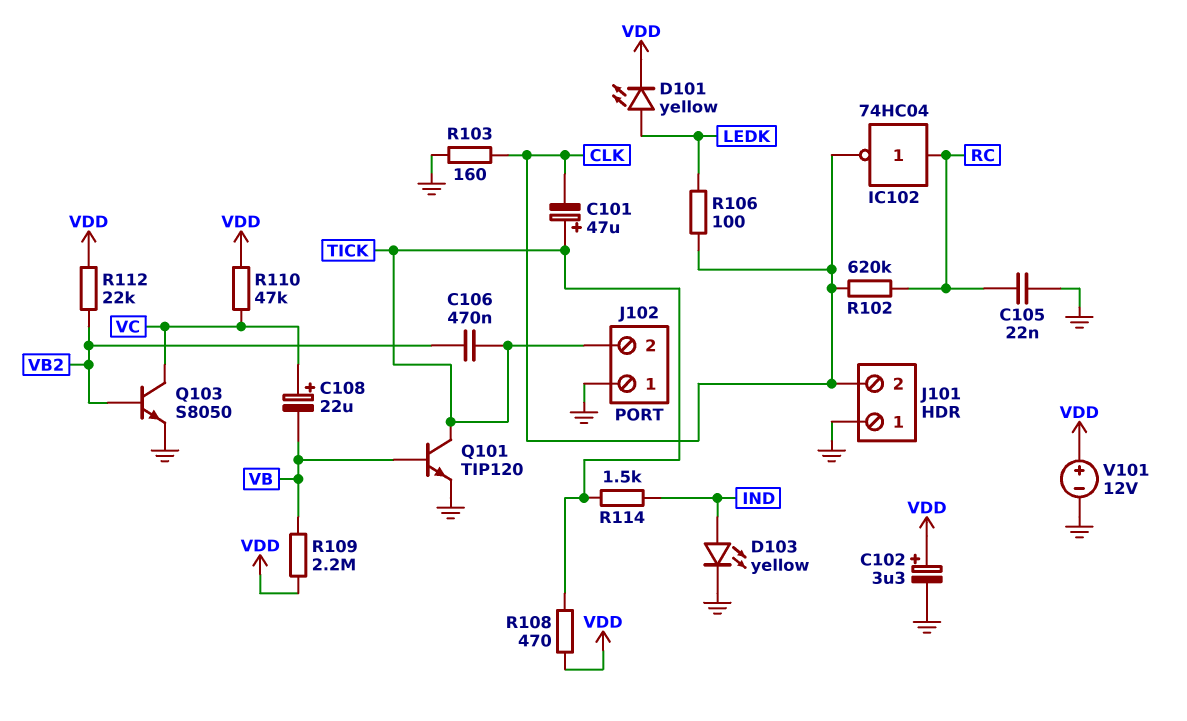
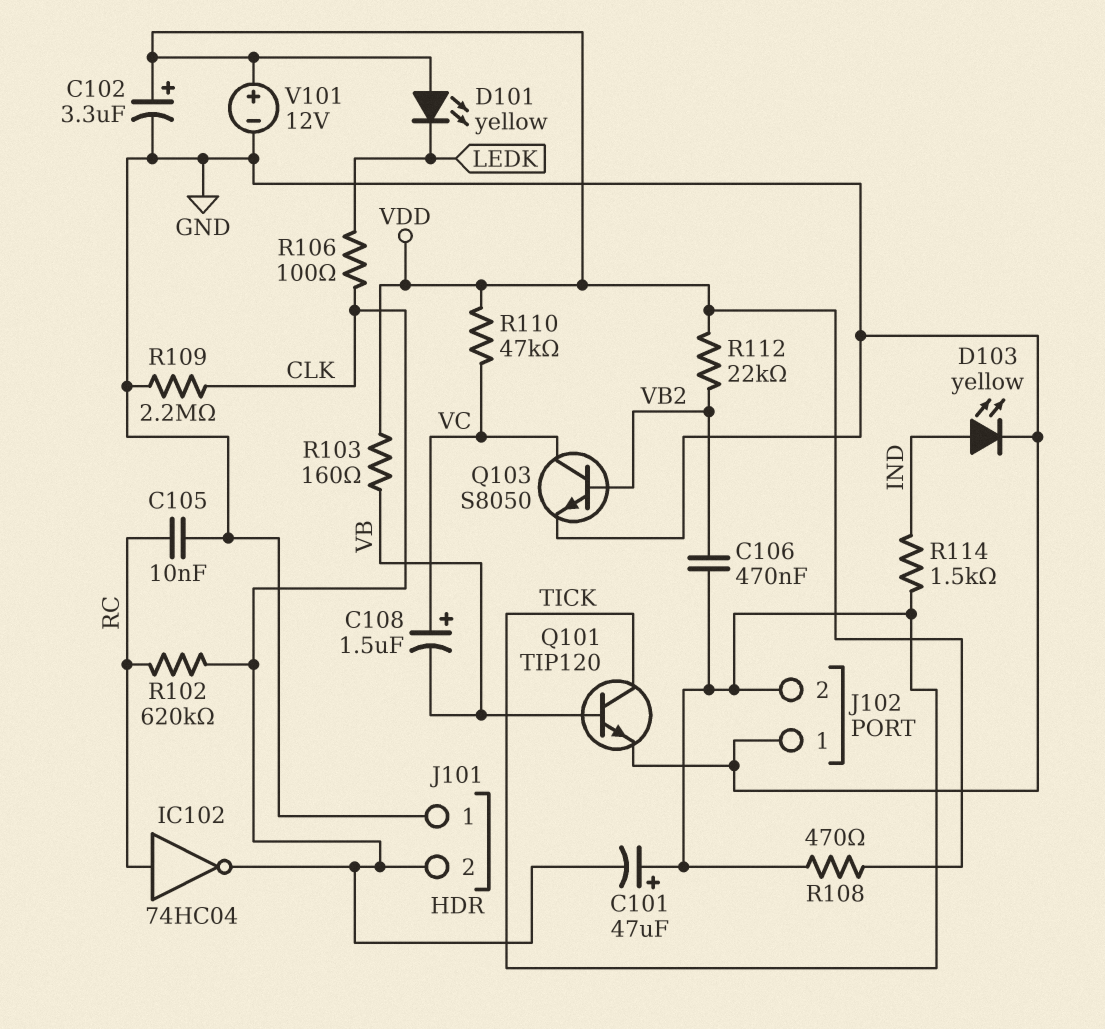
C105: 22nF (GND, RC) -> 10nF (GND, RC)
C108: 22uF (plus VC, minus VB) -> 1.5uF (plus VC, minus VB)
D101: LED yellow (A LEDK, K VDD) -> LED yellow (A VDD, K LEDK)
R103: 160 (CLK, GND) -> 160 (VB, VDD)
R109: 2.2M (VB, VDD) -> 2.2M (CLK, GND)

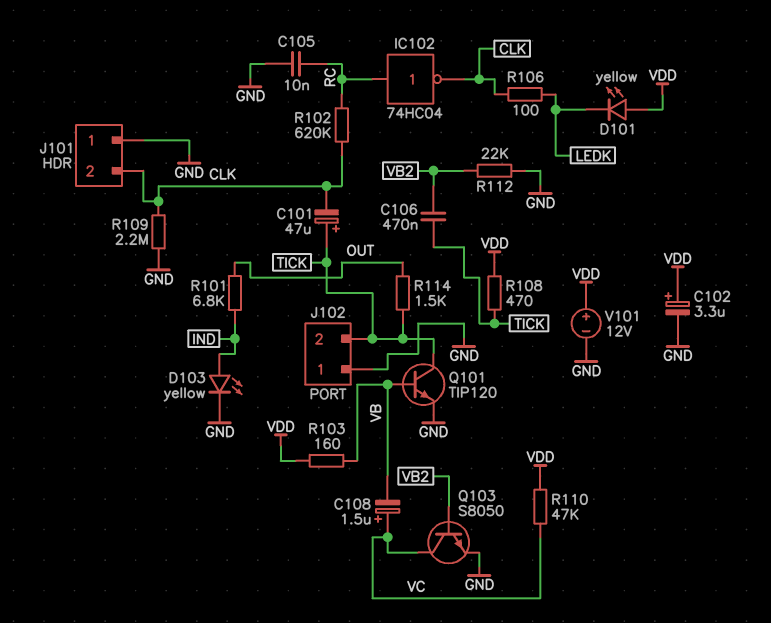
R101: none -> 6.8k (IND, OUT)
R112: 22k (VB2, VDD) -> 22k (GND, VB2)
R114: 1.5k (IND, TICK) -> 1.5k (OUT, TICK)

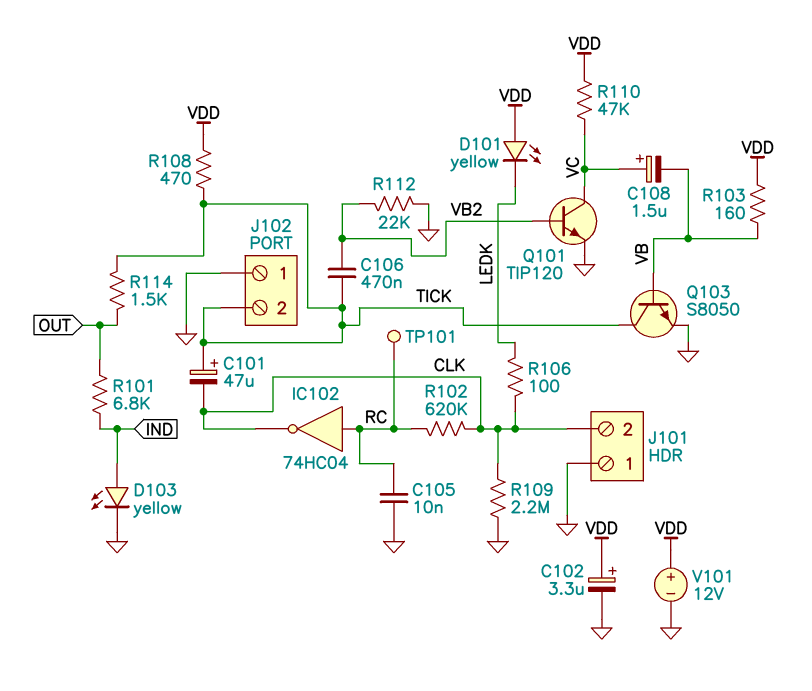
Q101: NPN TIP120 (B VB, C TICK, E GND) -> NPN TIP120 (B VB2, C VC, E GND)
Q103: NPN S8050 (B VB2, C VC, E GND) -> NPN S8050 (B VB, C TICK, E GND)
TP101: none -> test point (RC)

